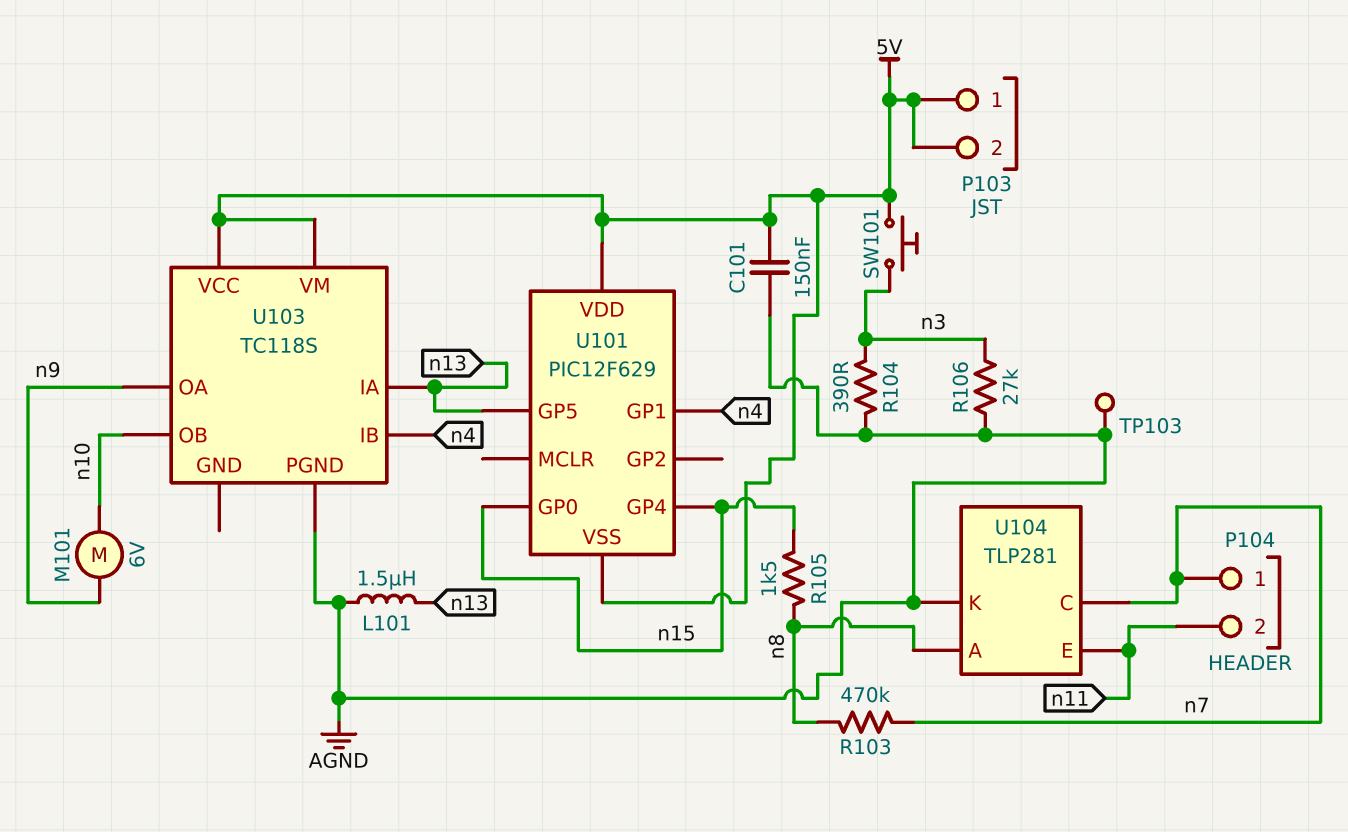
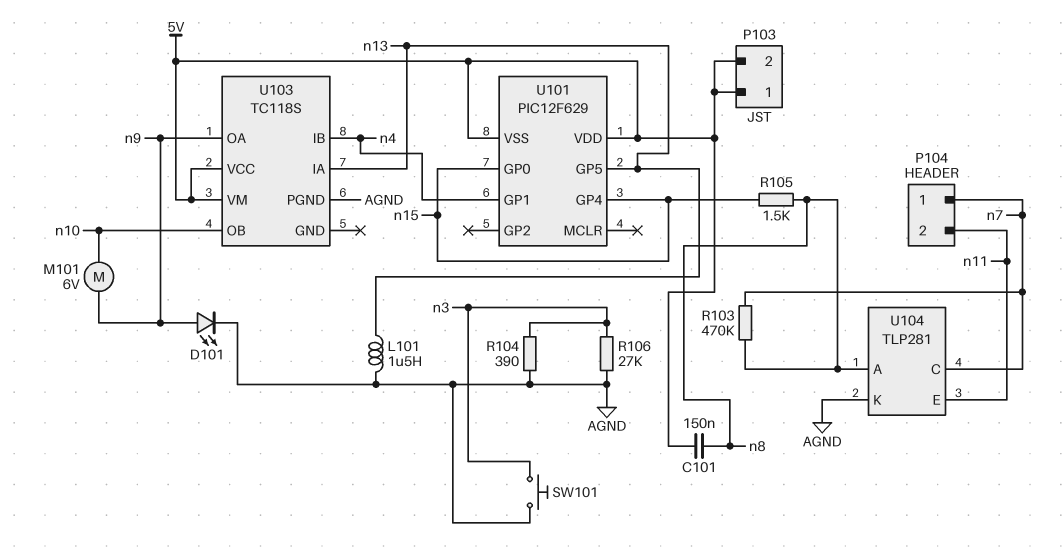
C101: 150nF (5V, AGND) -> 150nF (5V, n8)
D101: none -> LED (A n9, K AGND)
SW101: button (5V, n3) -> button (AGND, n3)
TP103: test point (AGND) -> none

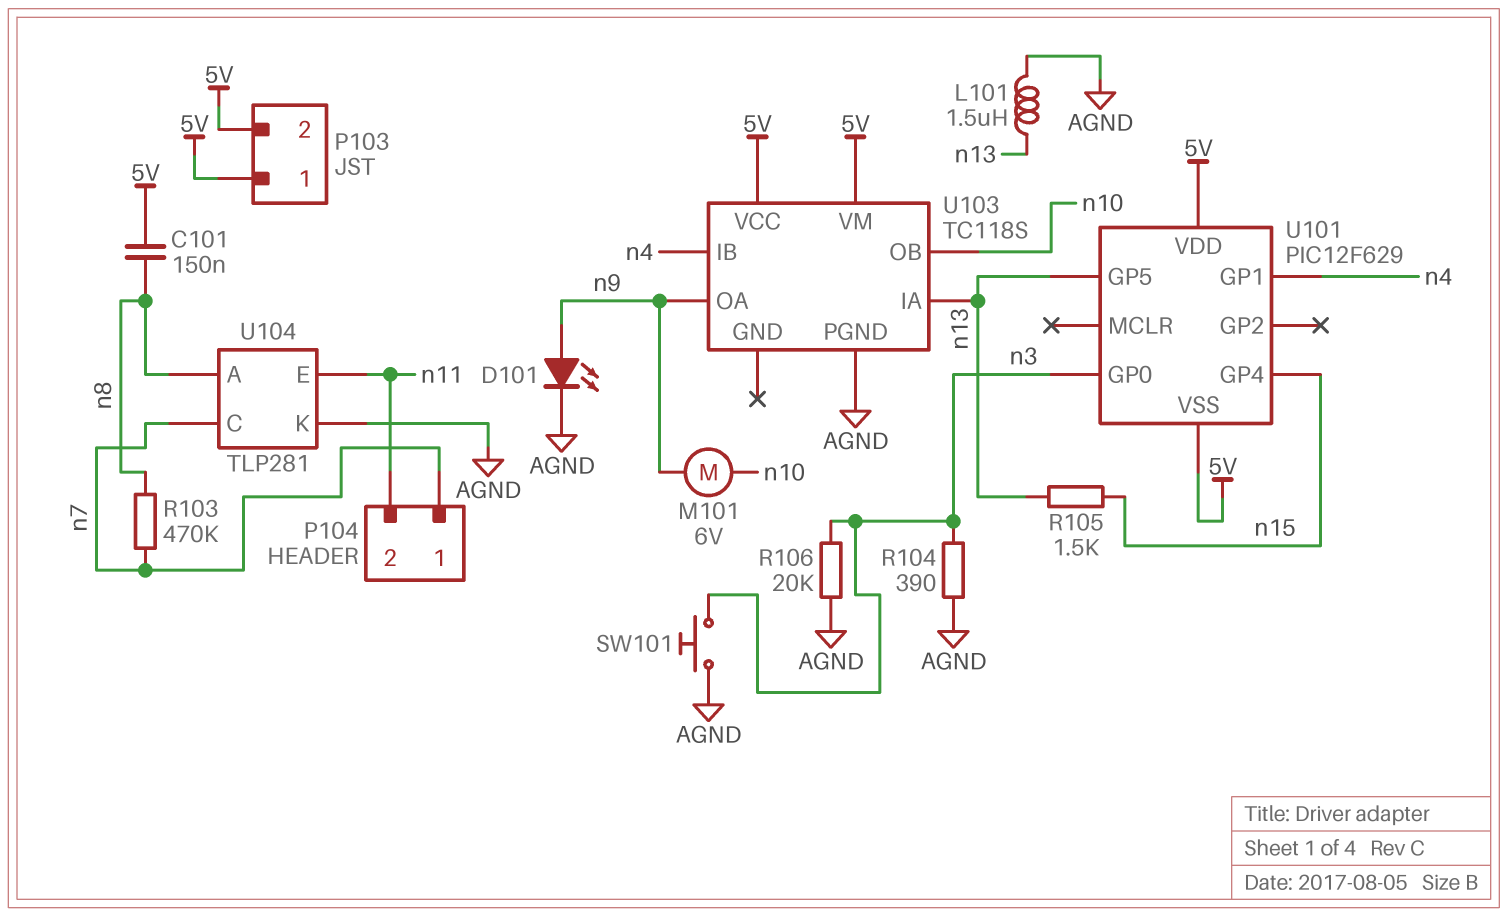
R105: 1.5k (n8, n15) -> 1.5k (n13, n15)
R106: 27k (AGND, n3) -> 20k (AGND, n3)
U101 pin GP0: n15 -> n3

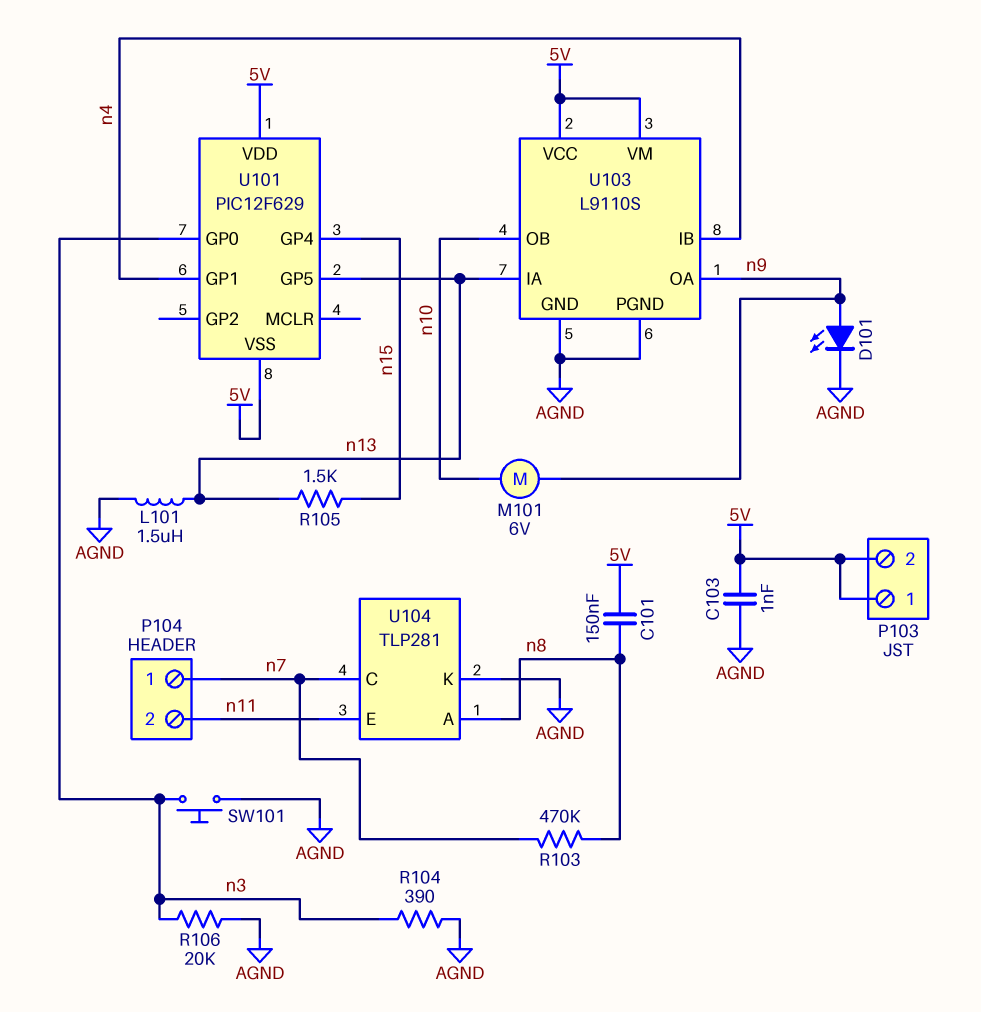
C103: none -> 1nF (5V, AGND)
U103: TC118S -> L9110S
U103 pin GND: none -> AGND

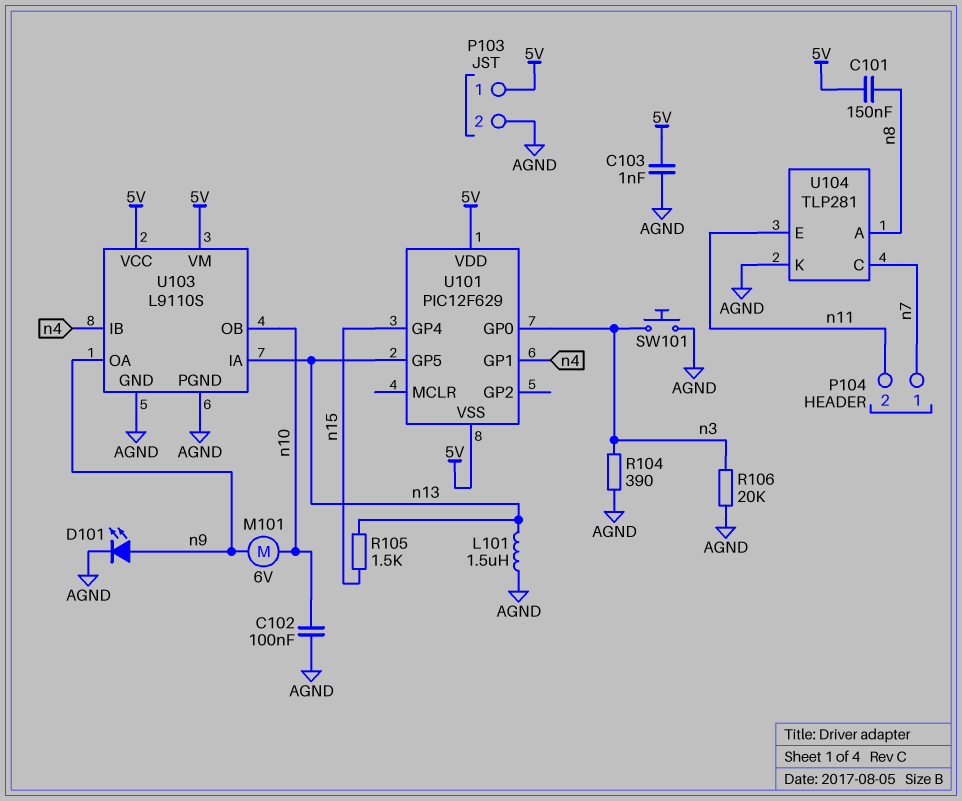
C102: none -> 100nF (AGND, n10)
P103 pin 2: 5V -> AGND
R103: 470k (n7, n8) -> none

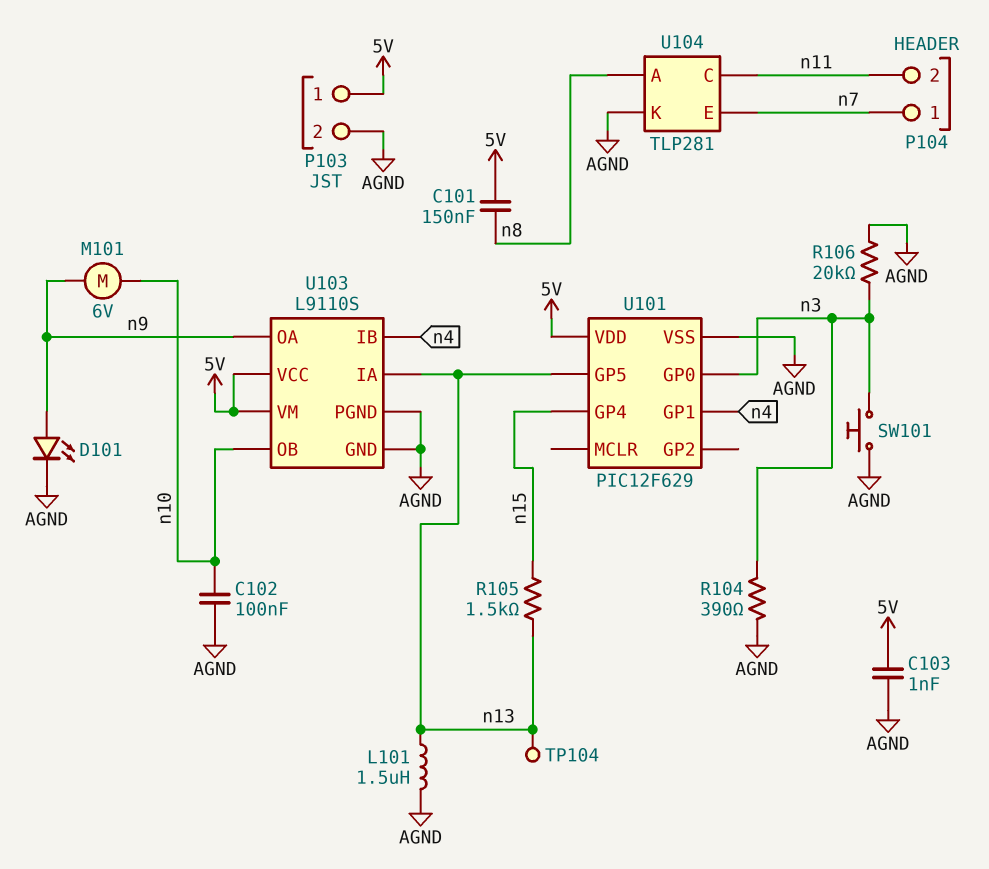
TP104: none -> test point (n13)
U101 pin VSS: 5V -> AGND
U104 pin C: n7 -> n11
U104 pin E: n11 -> n7

